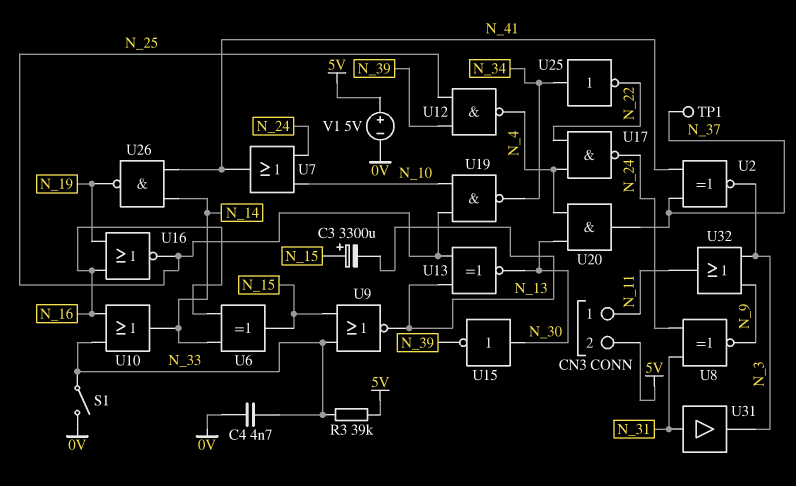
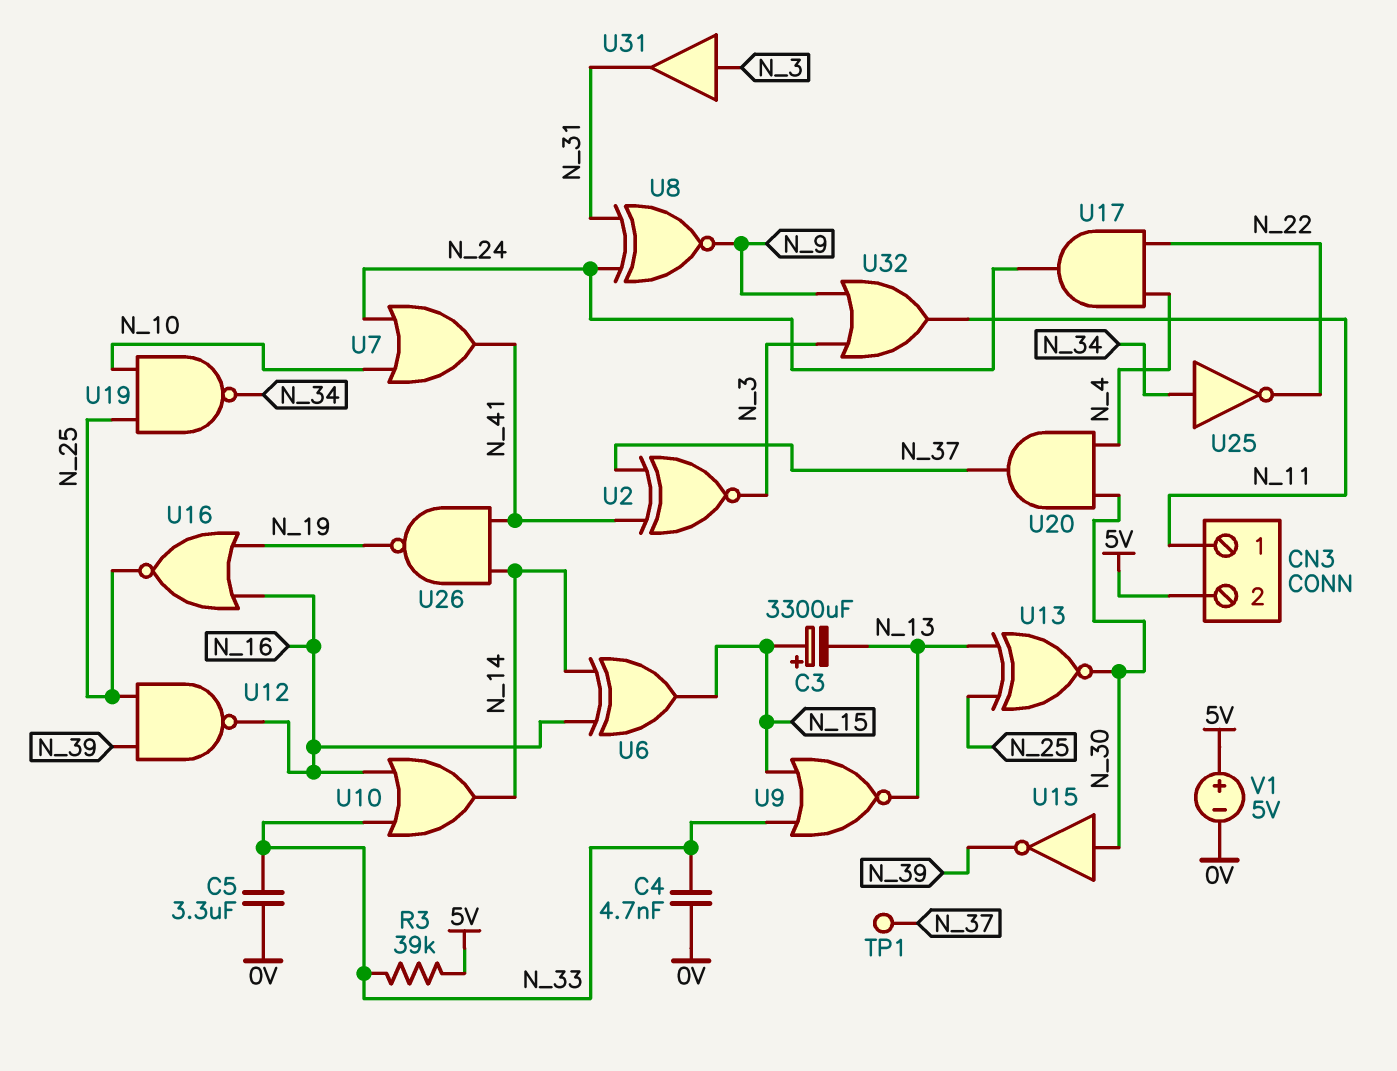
C5: none -> 3.3uF (0V, N_33)
S1: switch (0V, N_33) -> none
U12: NAND (in N_25, in N_39, out N_4) -> NAND (in N_25, in N_39, out N_16)
U17: NAND (in N_4, in N_22, out N_24) -> AND (in N_4, in N_22, out N_24)
U31: buffer (in N_31, out N_3) -> buffer (in N_3, out N_31)

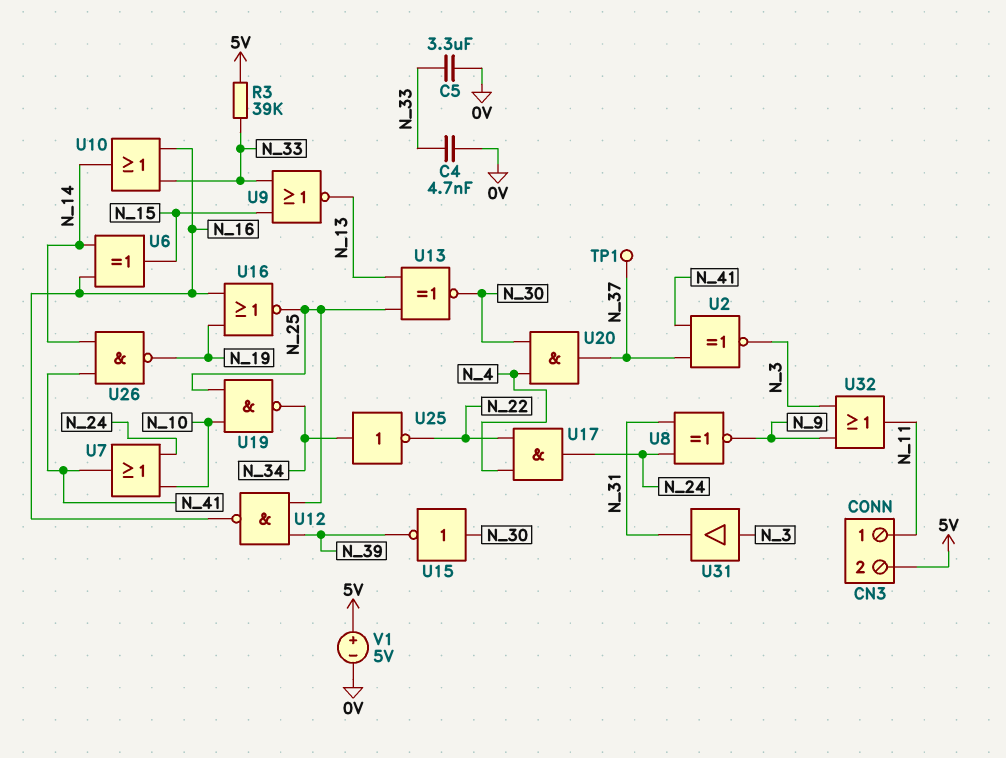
C3: 3300uF (plus N_15, minus N_13) -> none

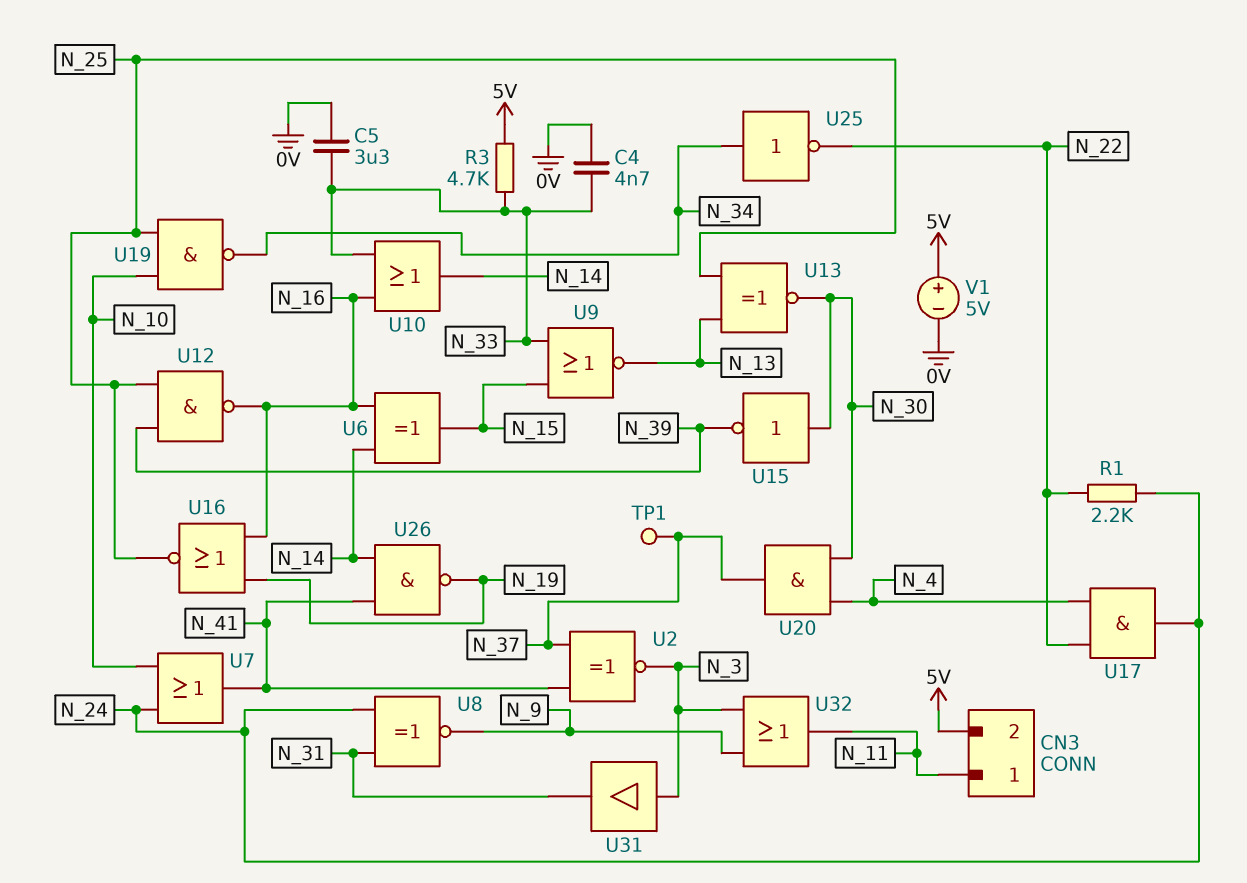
R1: none -> 2.2k (N_22, N_24)
R3: 39k (5V, N_33) -> 4.7k (5V, N_33)

